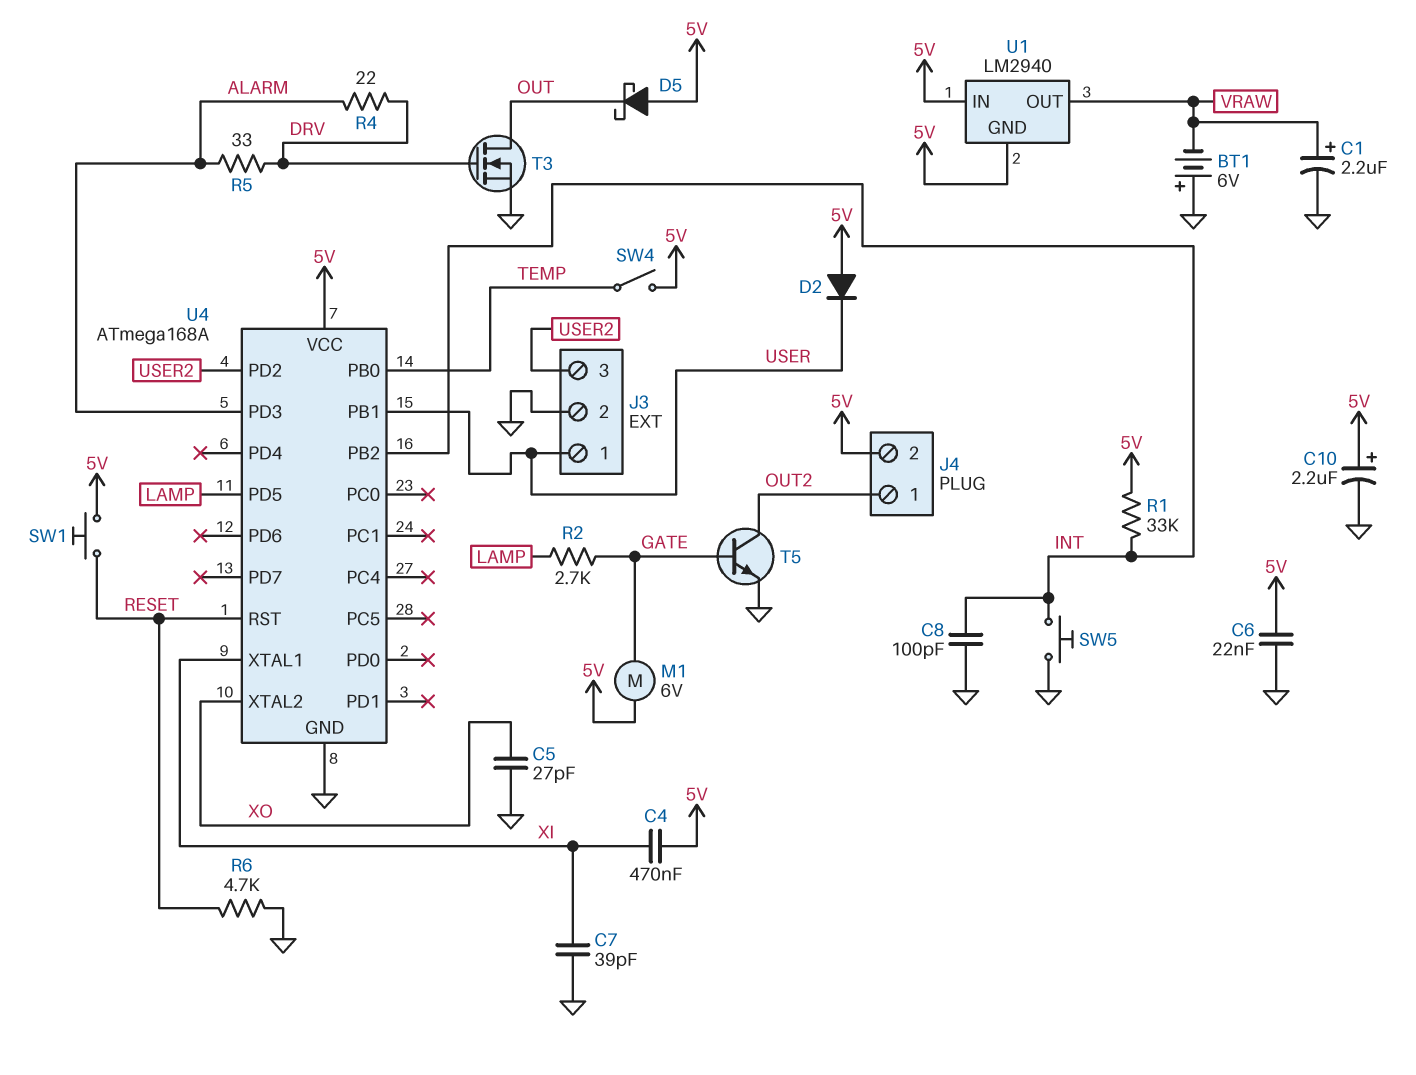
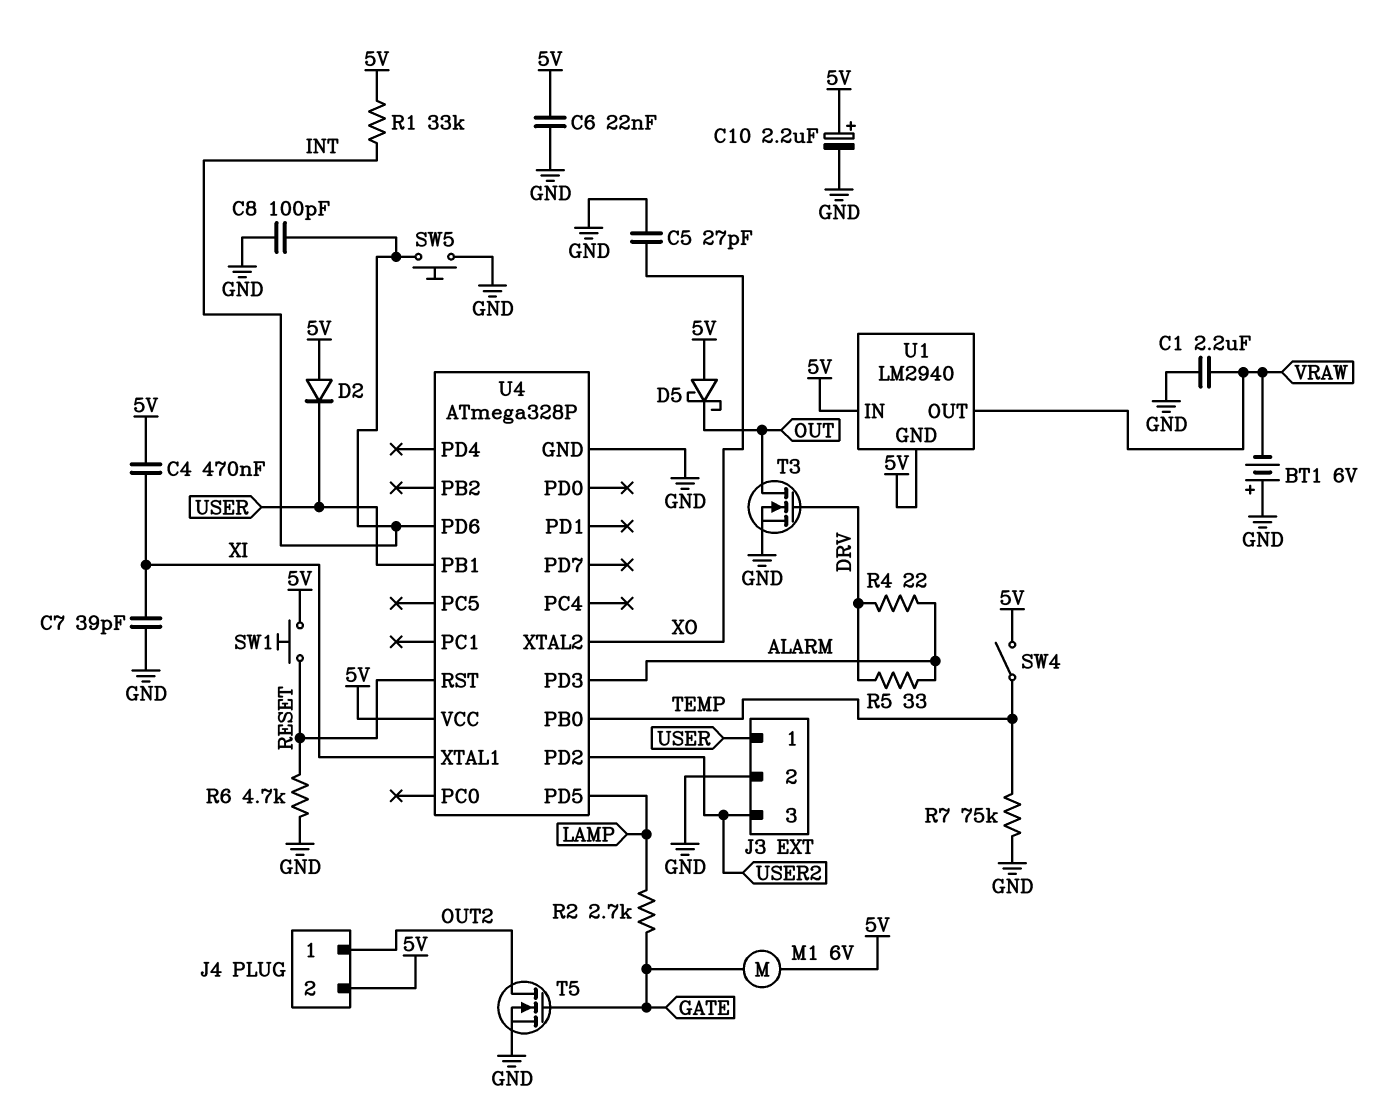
C1: 2.2uF (plus VRAW, minus GND) -> 2.2uF (GND, VRAW)
R7: none -> 75k (GND, TEMP)
T5: NPN (B GATE, C OUT2, E GND) -> NMOS (G GATE, D OUT2, S GND)
U4: ATmega168A -> ATmega328P
U4 pin PB2: INT -> none
U4 pin PD6: none -> INT

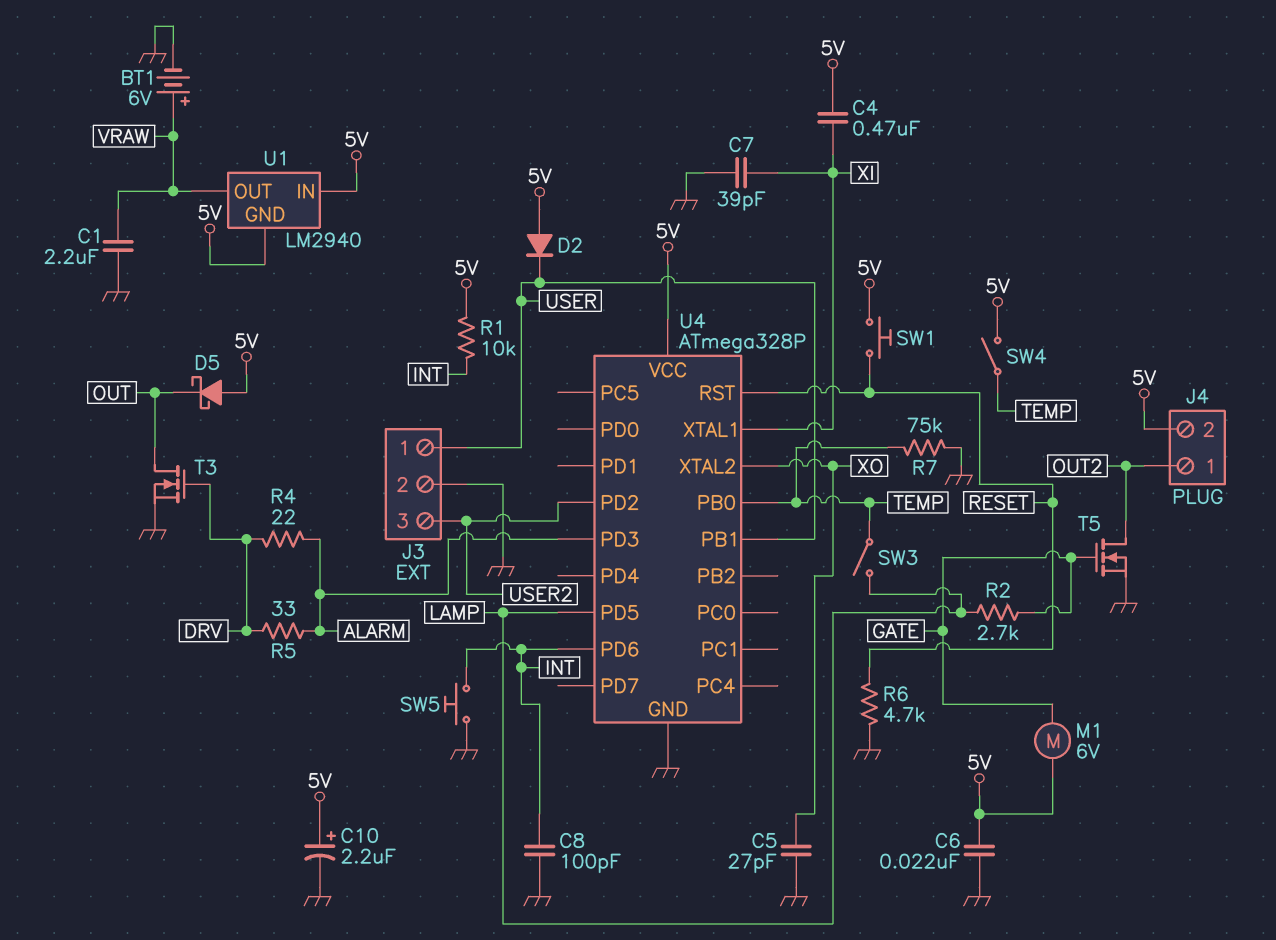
BT1: 6V (plus GND, minus VRAW) -> 6V (plus VRAW, minus GND)
R1: 33k (5V, INT) -> 10k (5V, INT)
SW3: none -> switch (LAMP, TEMP)

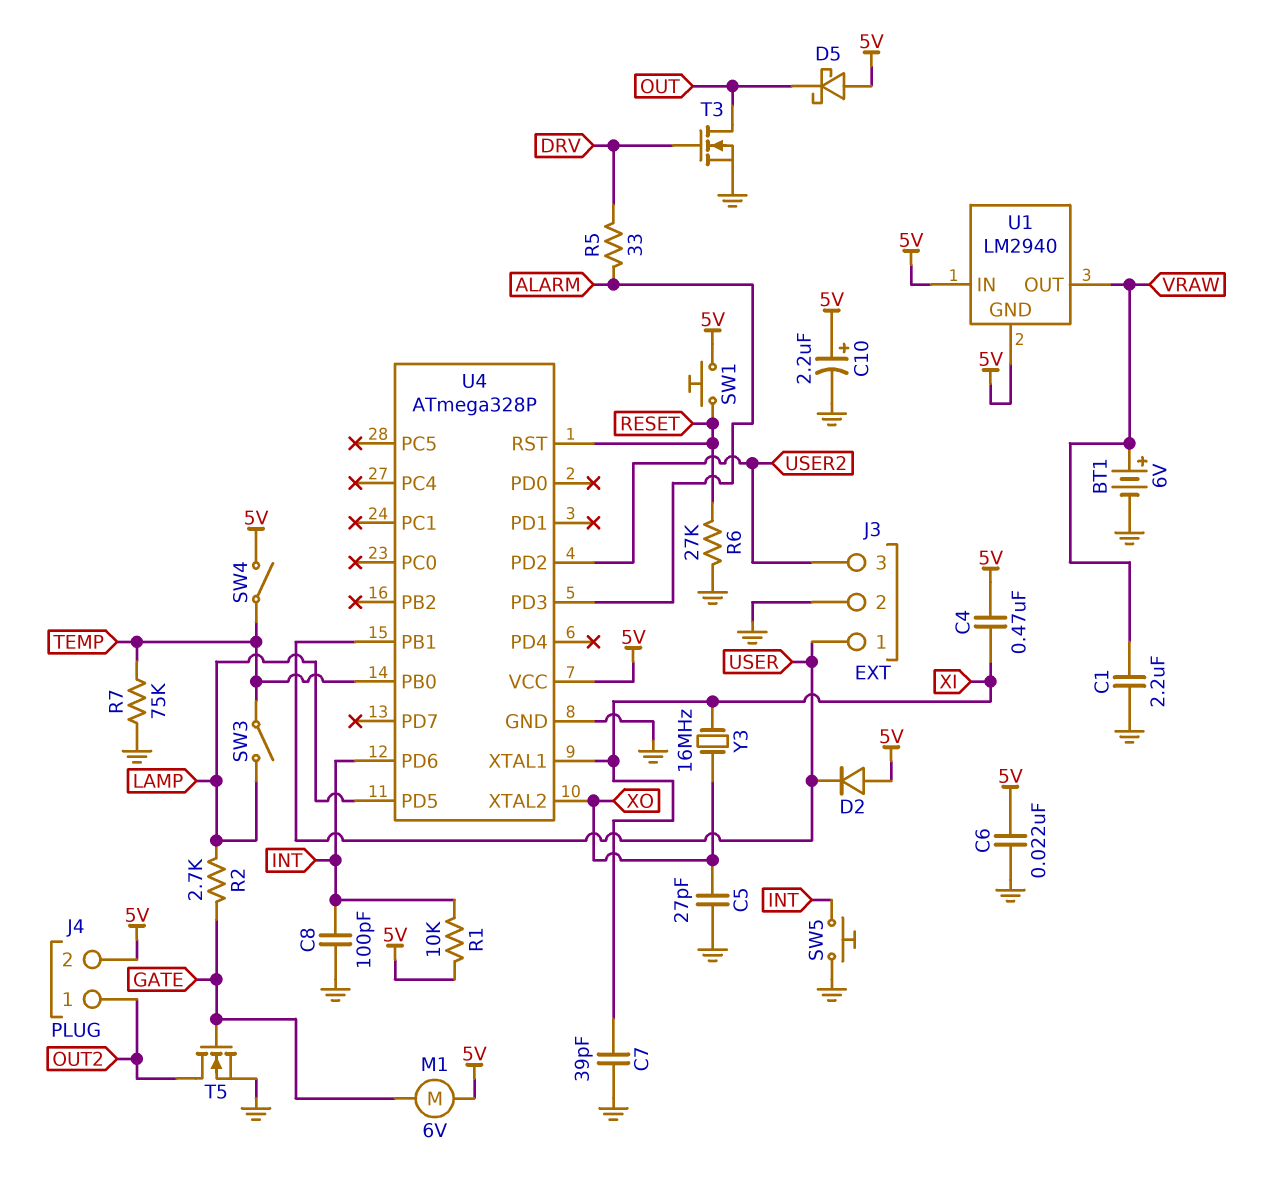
R4: 22 (ALARM, DRV) -> none
R6: 4.7k (GND, RESET) -> 27k (GND, RESET)
Y3: none -> 16MHz (XI, XO)

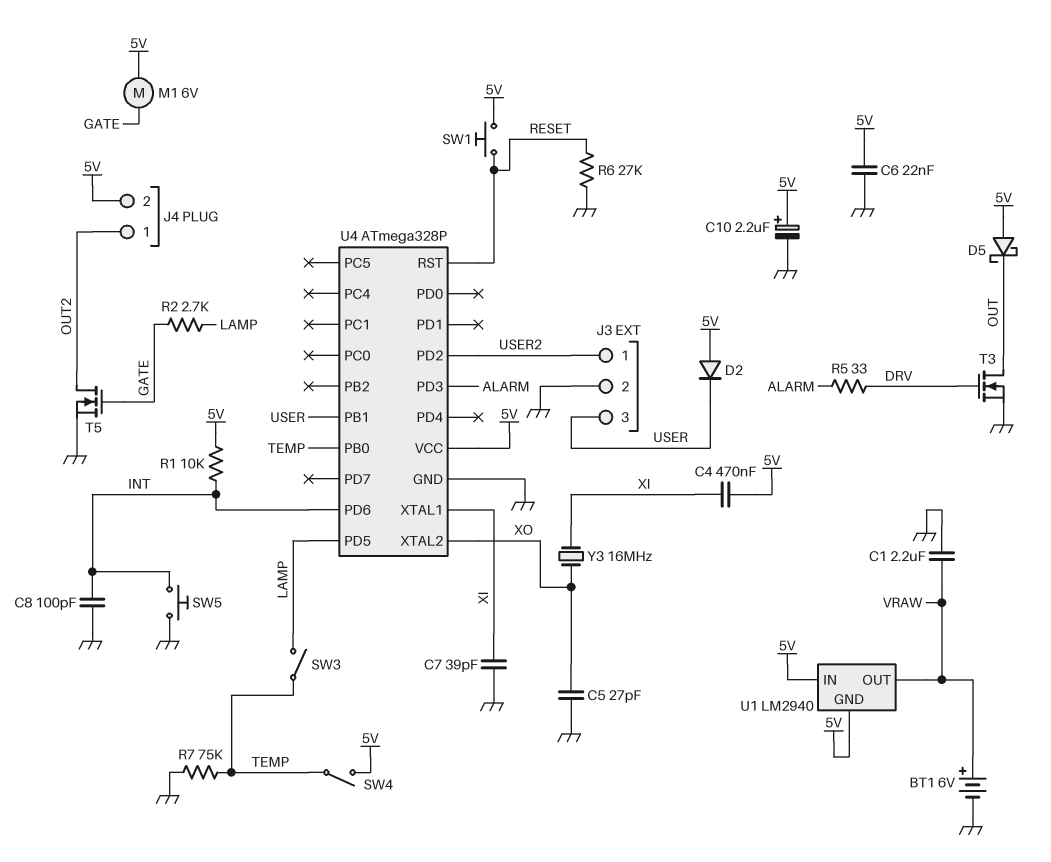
J3 pin 1: USER -> USER2
J3 pin 3: USER2 -> USER

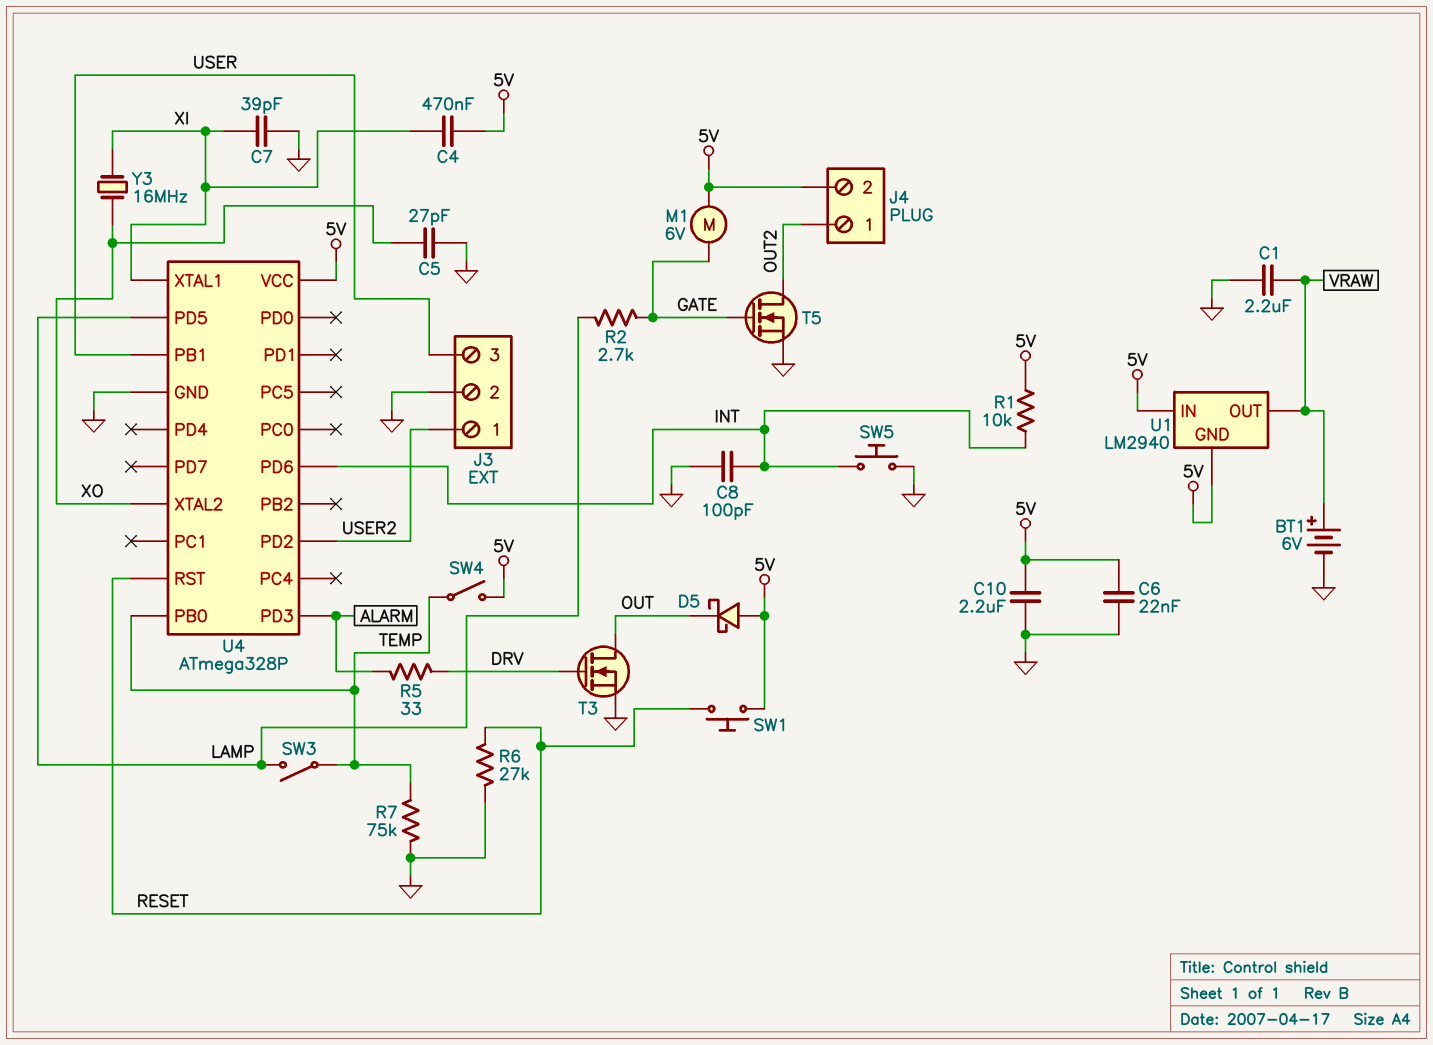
C10: 2.2uF (plus 5V, minus GND) -> 2.2uF (5V, GND)
D2: diode (A 5V, K USER) -> none

